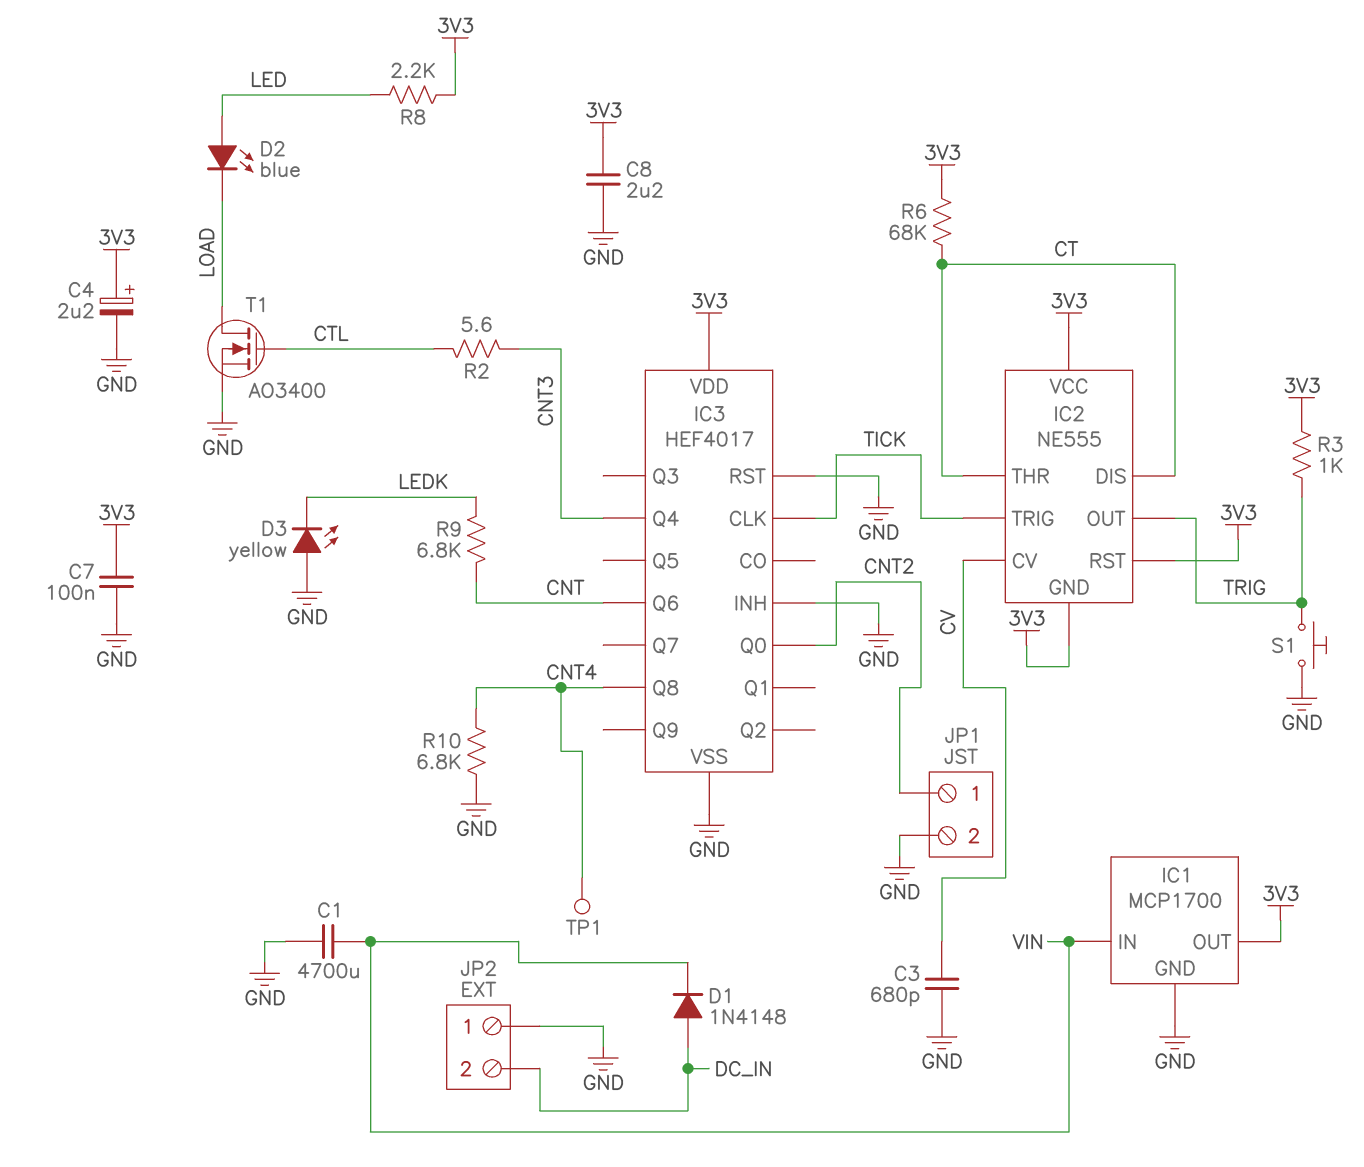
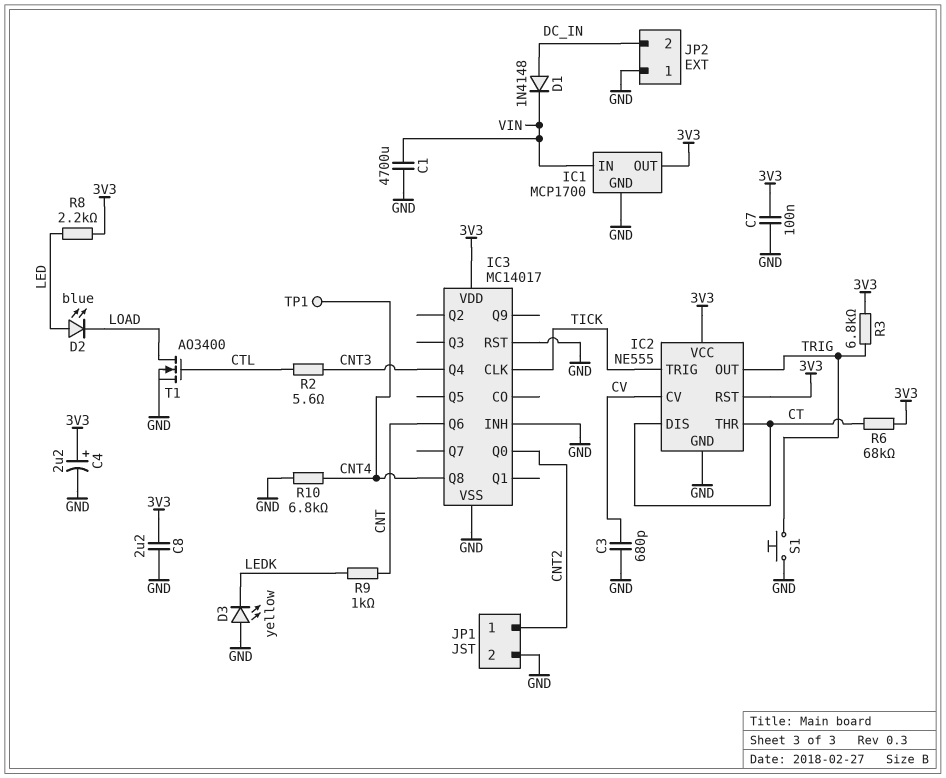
IC2 pin GND: 3V3 -> GND
IC3: HEF4017 -> MC14017
R3: 1k (3V3, TRIG) -> 6.8k (3V3, TRIG)
R9: 6.8k (CNT, LEDK) -> 1k (CNT, LEDK)

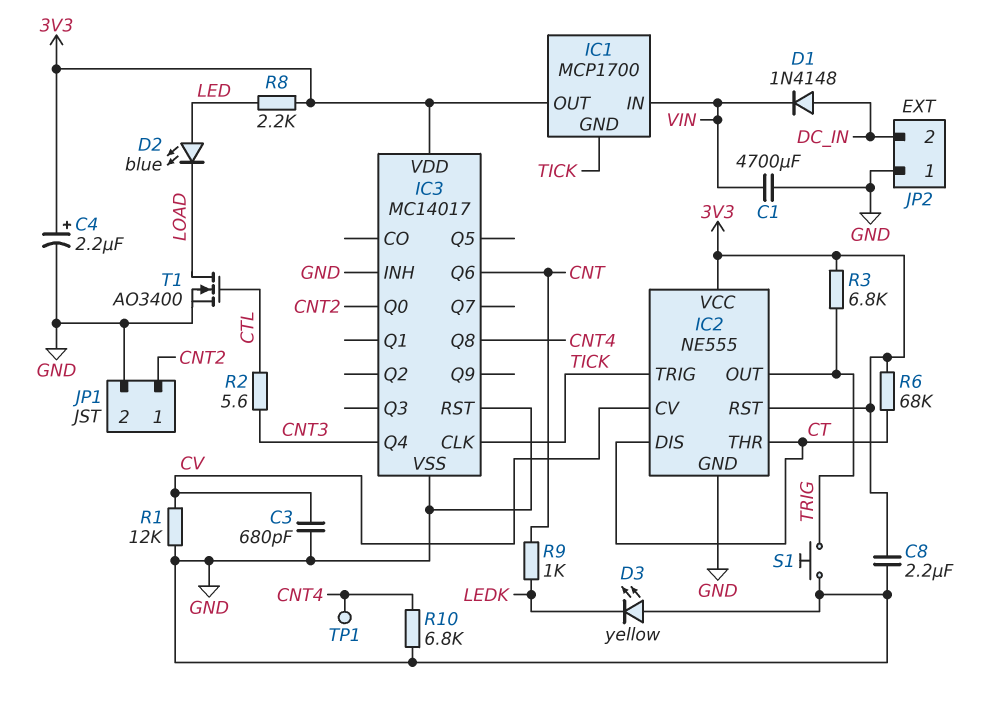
C7: 100nF (3V3, GND) -> none
IC1 pin GND: GND -> TICK
R1: none -> 12k (CV, GND)

